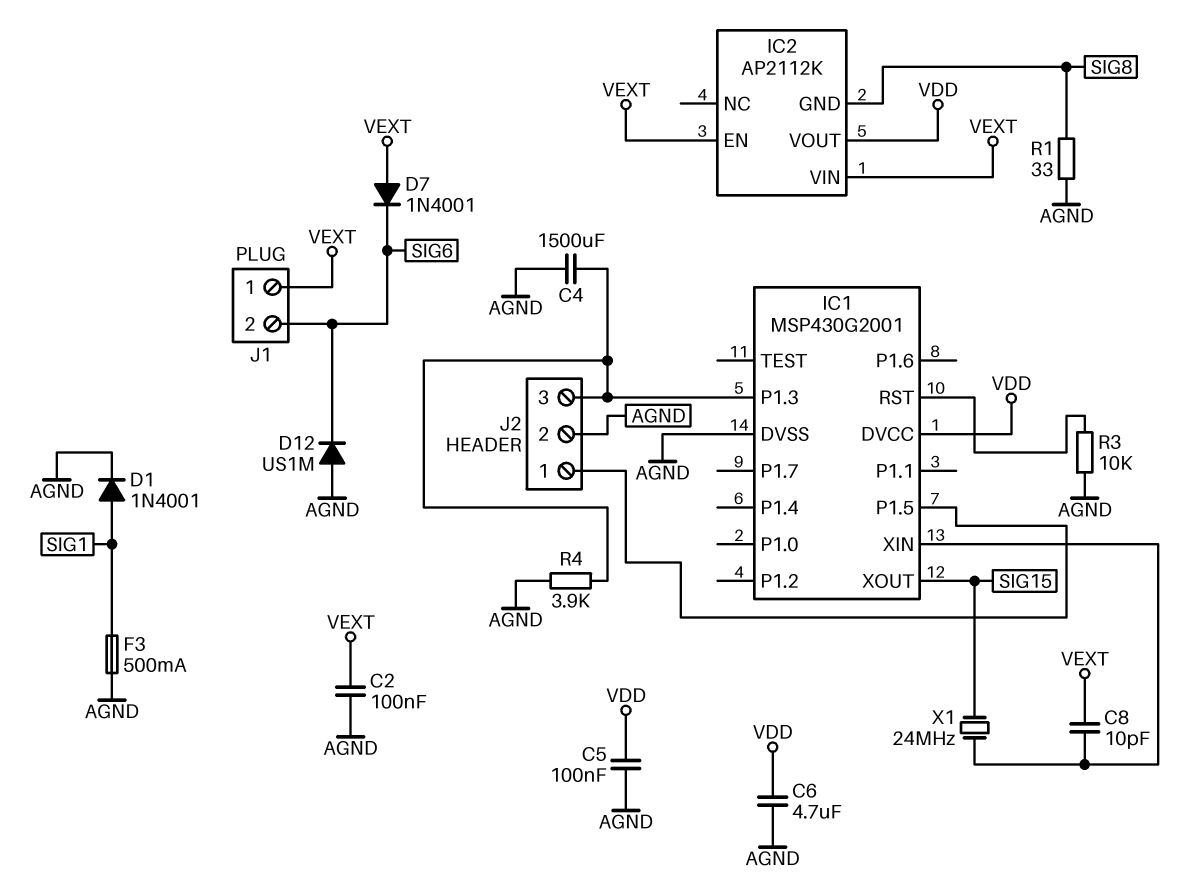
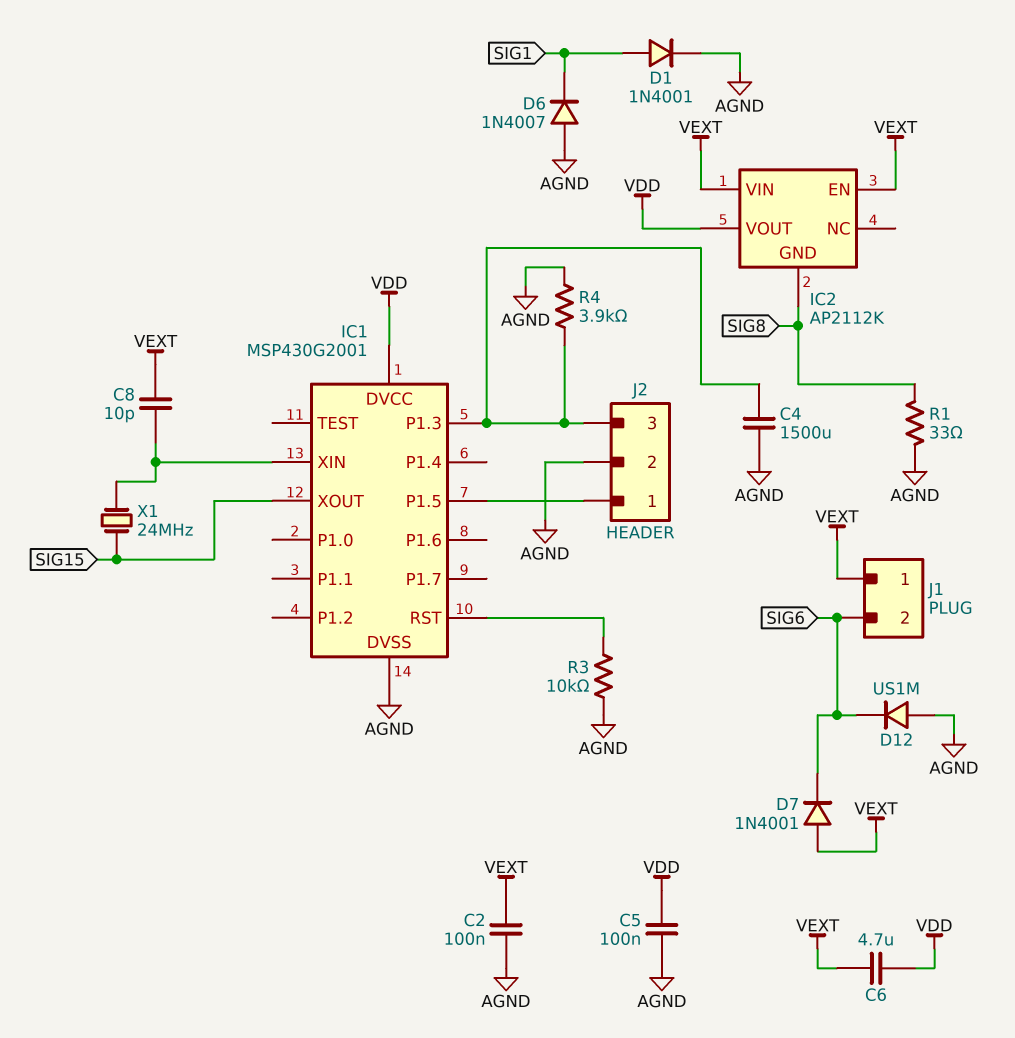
C6: 4.7uF (AGND, VDD) -> 4.7uF (VDD, VEXT)
D6: none -> diode 1N4007 (A AGND, K SIG1)
F3: 500mA (AGND, SIG1) -> none

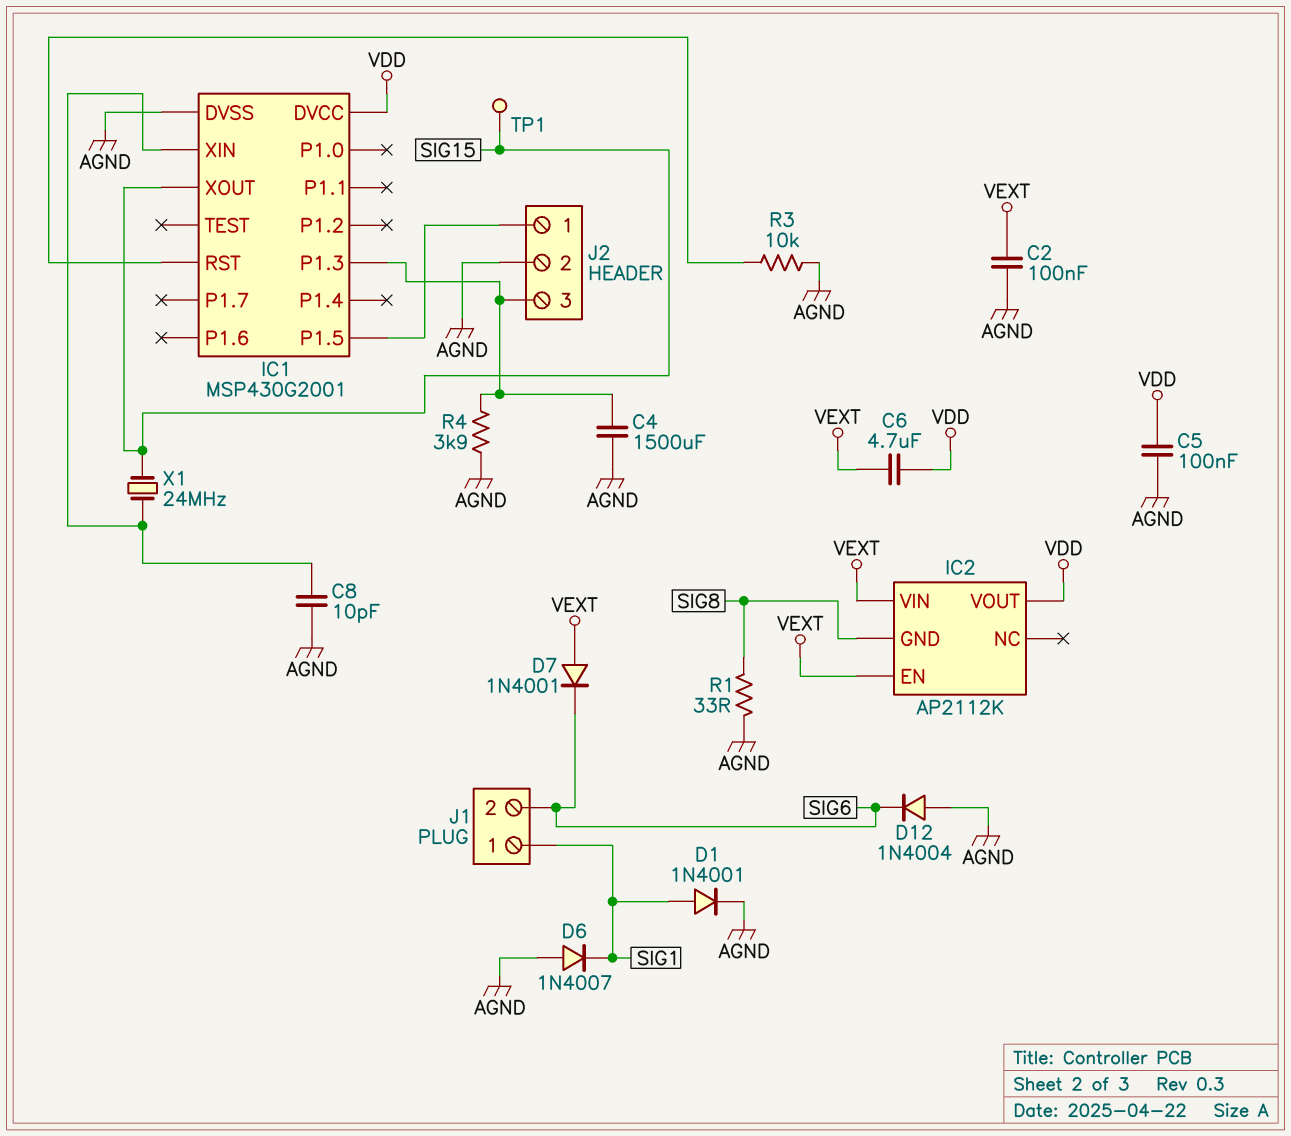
C8: 10pF (IC1/XIN, VEXT) -> 10pF (AGND, IC1/XIN)
D12: diode US1M (A AGND, K SIG6) -> diode 1N4004 (A AGND, K SIG6)
J1 pin 1: VEXT -> SIG1
TP1: none -> test point (SIG15)

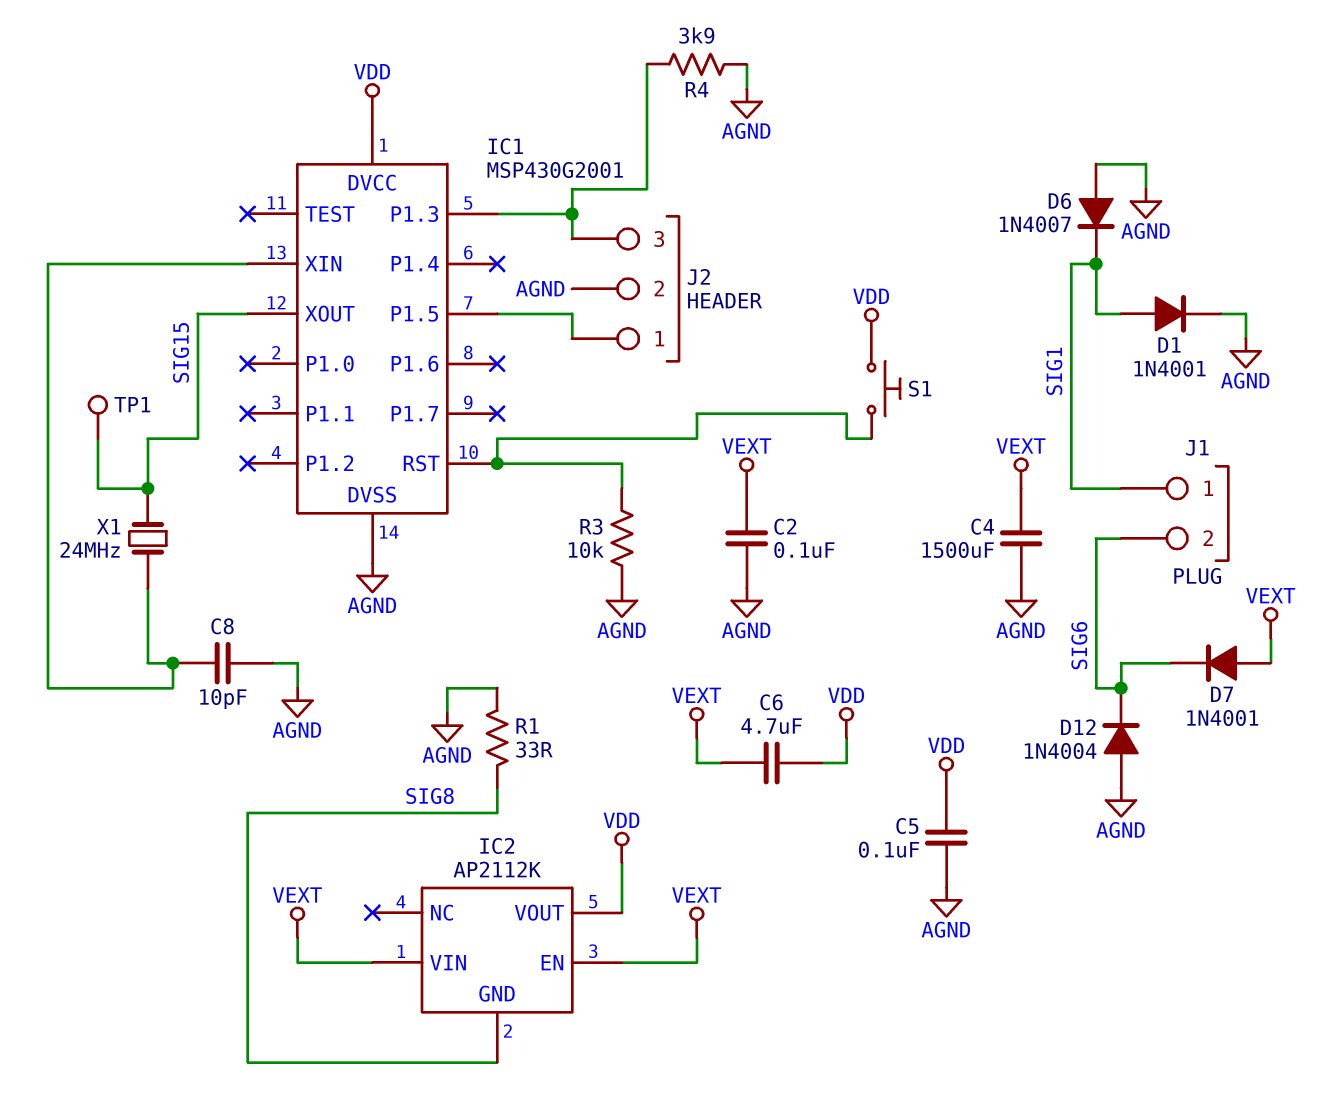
C4: 1500uF (AGND, IC1/P1.3) -> 1500uF (AGND, VEXT)
S1: none -> button (IC1/RST, VDD)

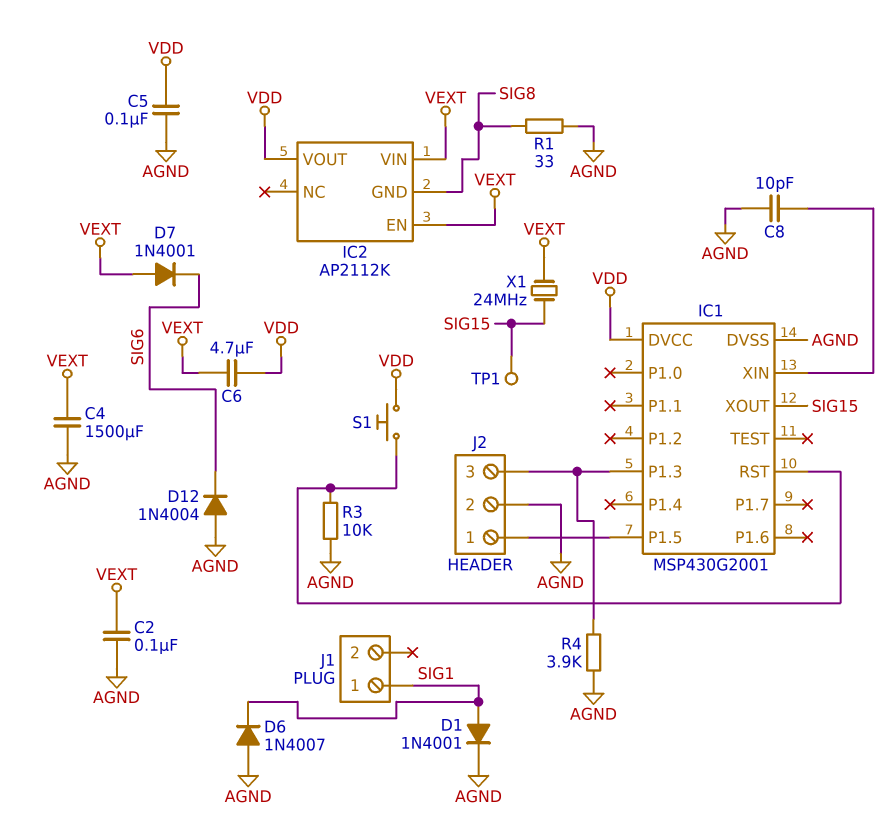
J1 pin 2: SIG6 -> none
X1: 24MHz (IC1/XIN, SIG15) -> 24MHz (SIG15, VEXT)

